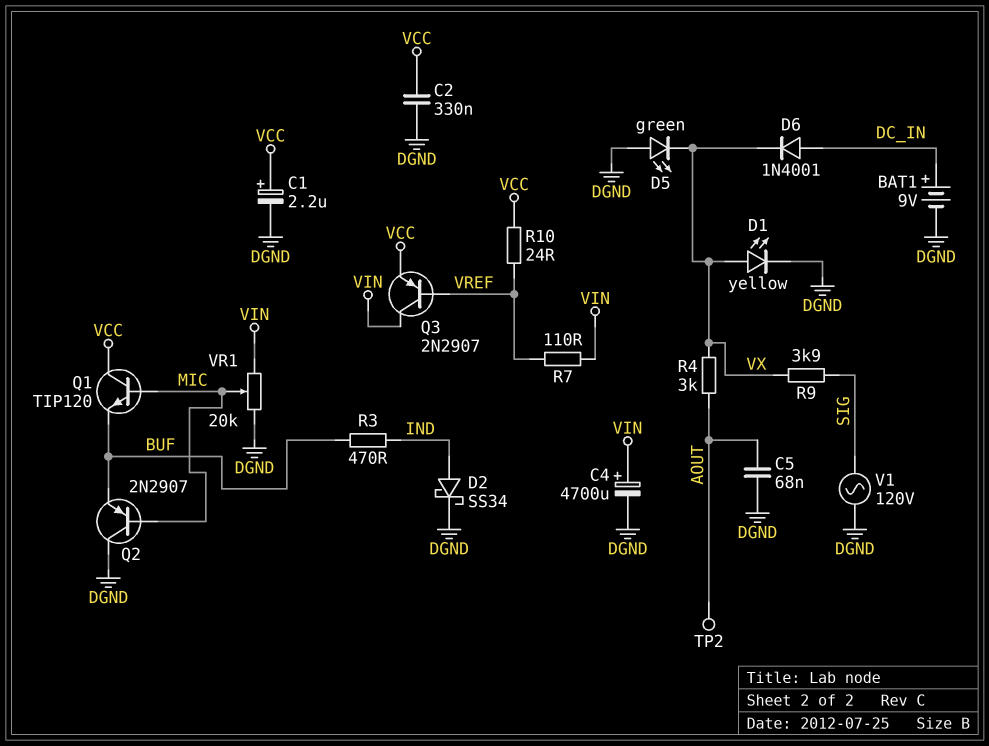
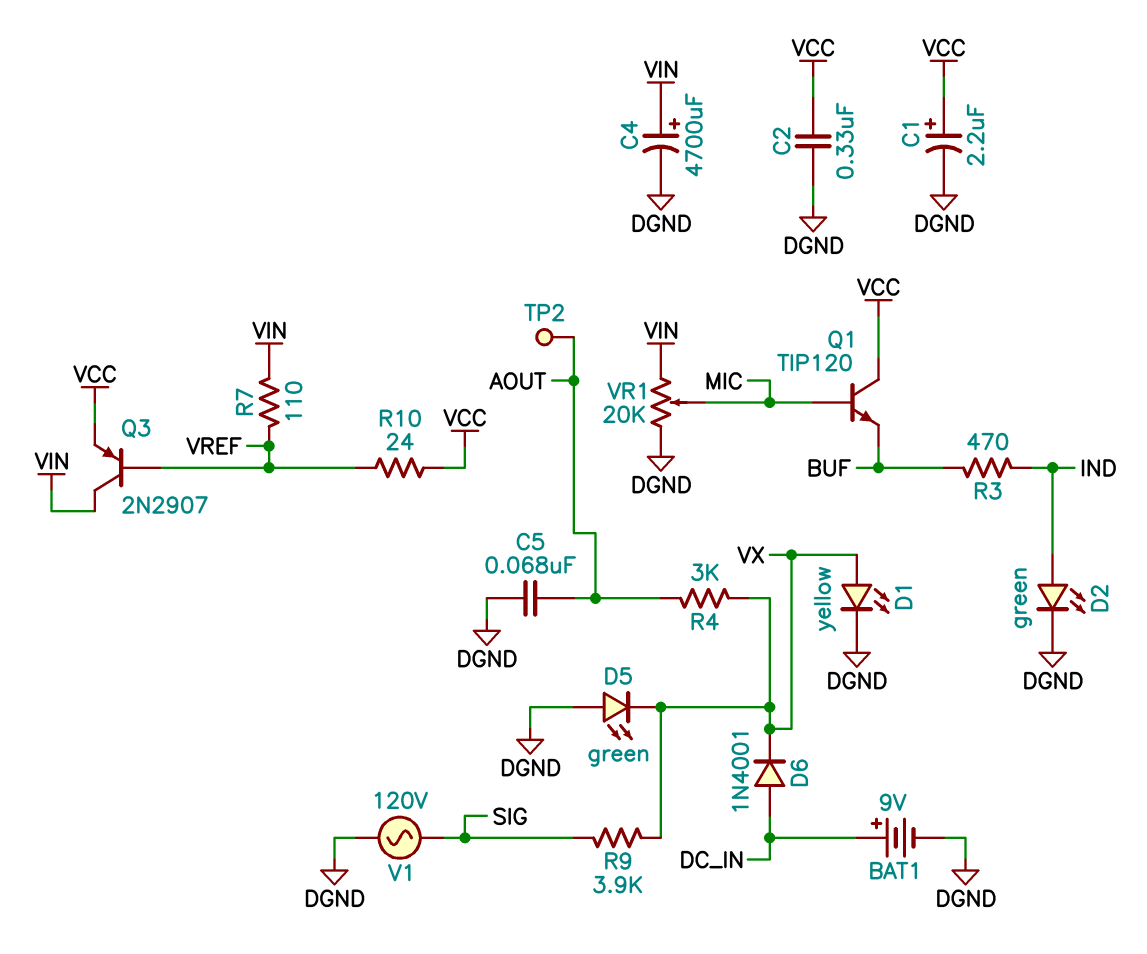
D2: schottky SS34 (A IND, K DGND) -> LED green (A IND, K DGND)
Q2: PNP 2N2907 (B MIC, C DGND, E BUF) -> none

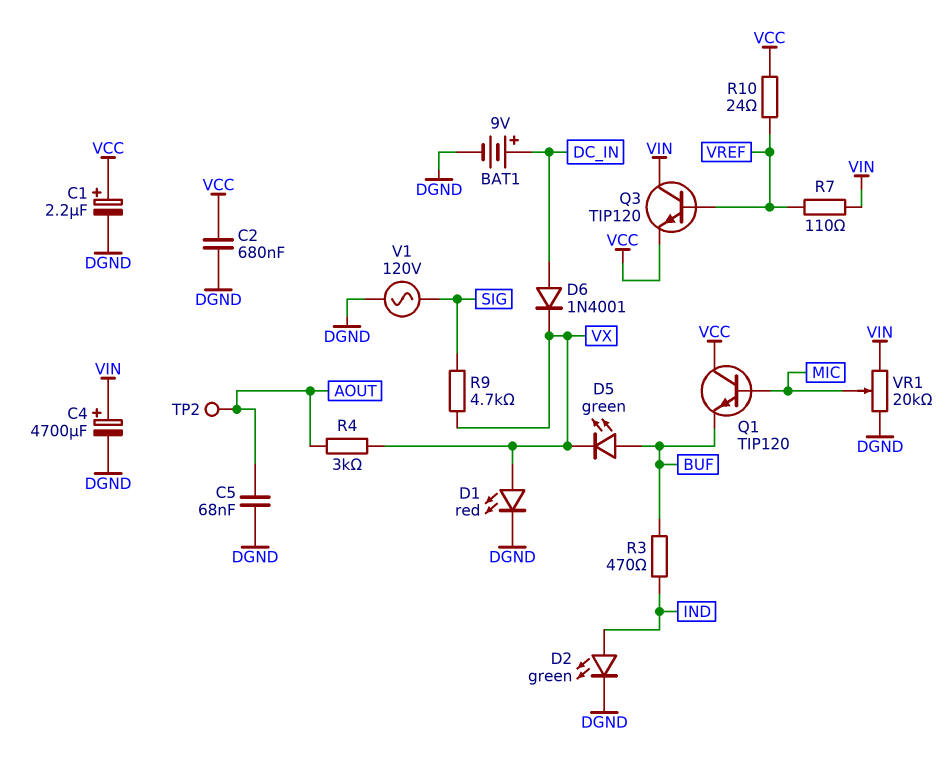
C2: 330nF (DGND, VCC) -> 680nF (DGND, VCC)
D1: LED yellow (A VX, K DGND) -> LED red (A VX, K DGND)
D5: LED green (A DGND, K VX) -> LED green (A BUF, K VX)
Q3: PNP 2N2907 (B VREF, C VIN, E VCC) -> NPN TIP120 (B VREF, C VIN, E VCC)
R9: 3.9k (SIG, VX) -> 4.7k (SIG, VX)

